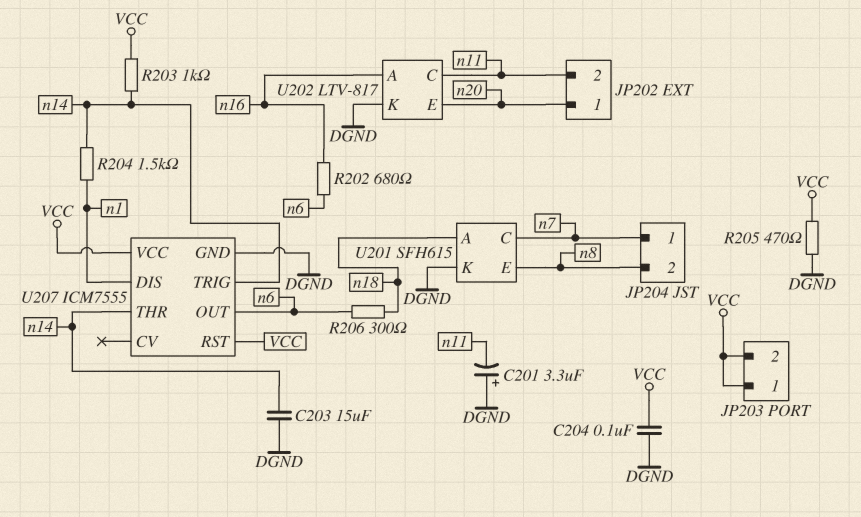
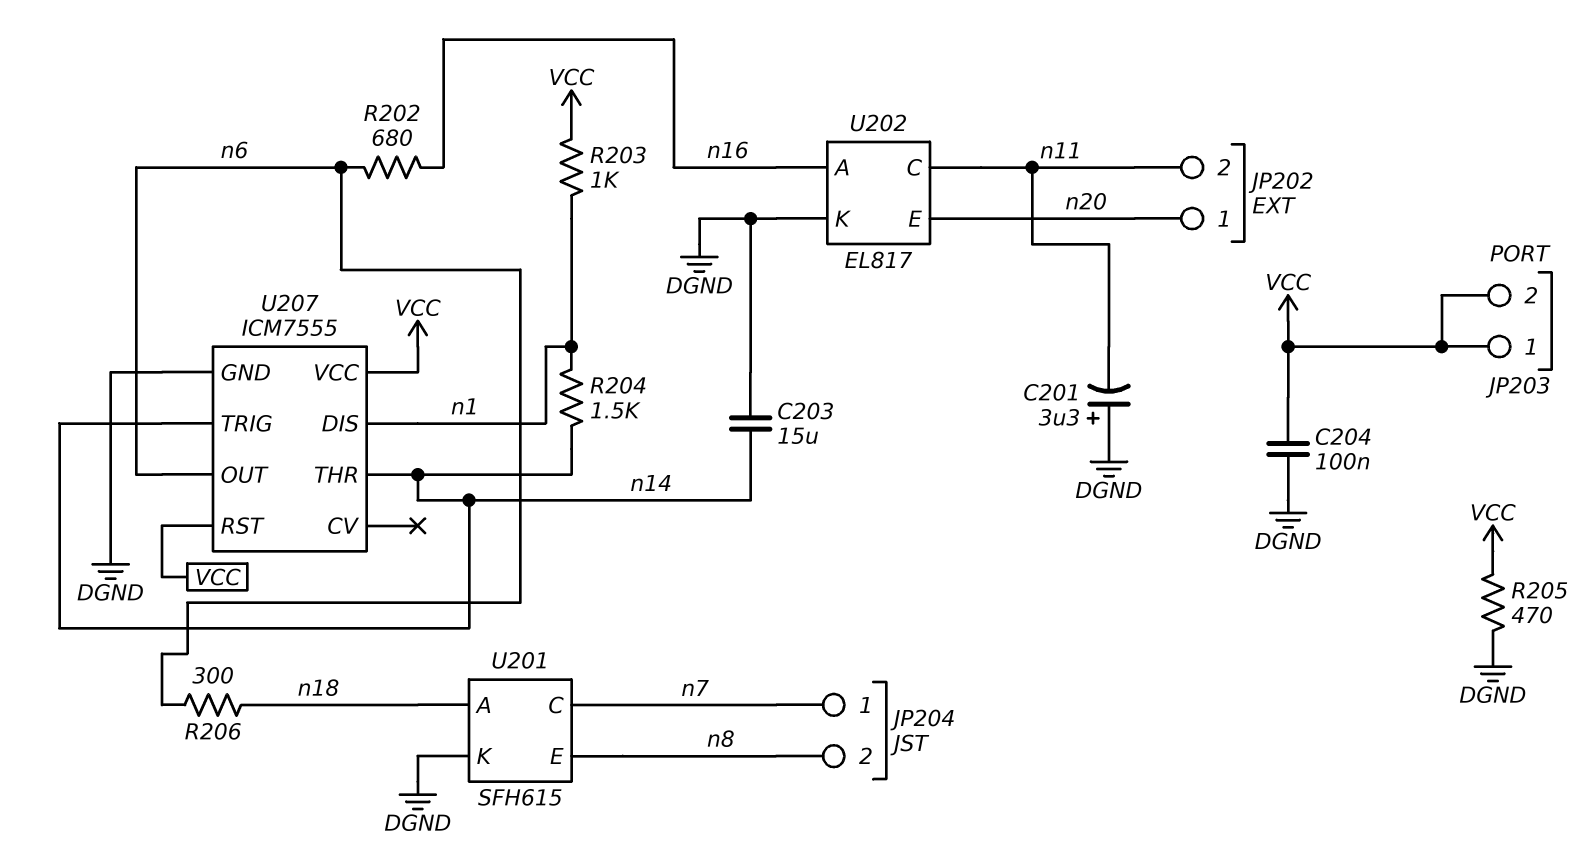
R203: 1k (VCC, n14) -> 1k (VCC, n1)
U202: LTV-817 -> EL817

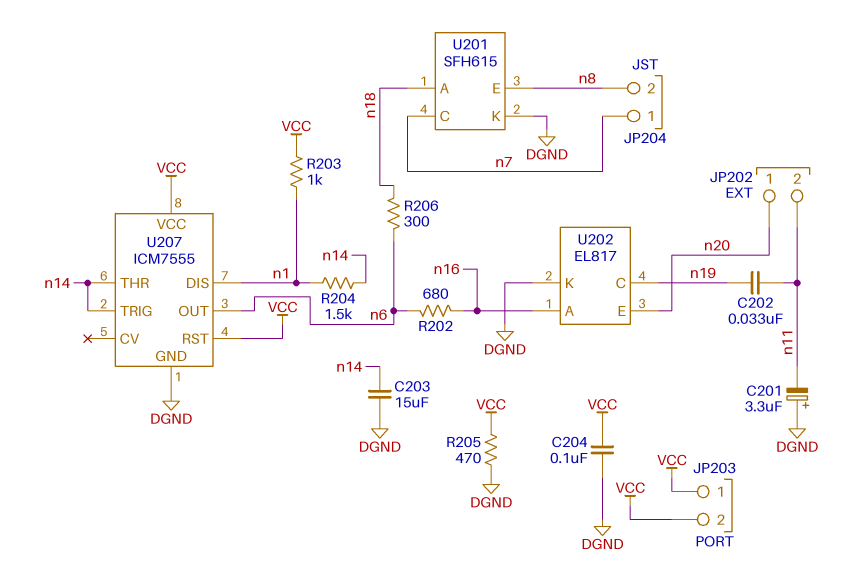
C202: none -> 33nF (n11, n19)
U202 pin C: n11 -> n19

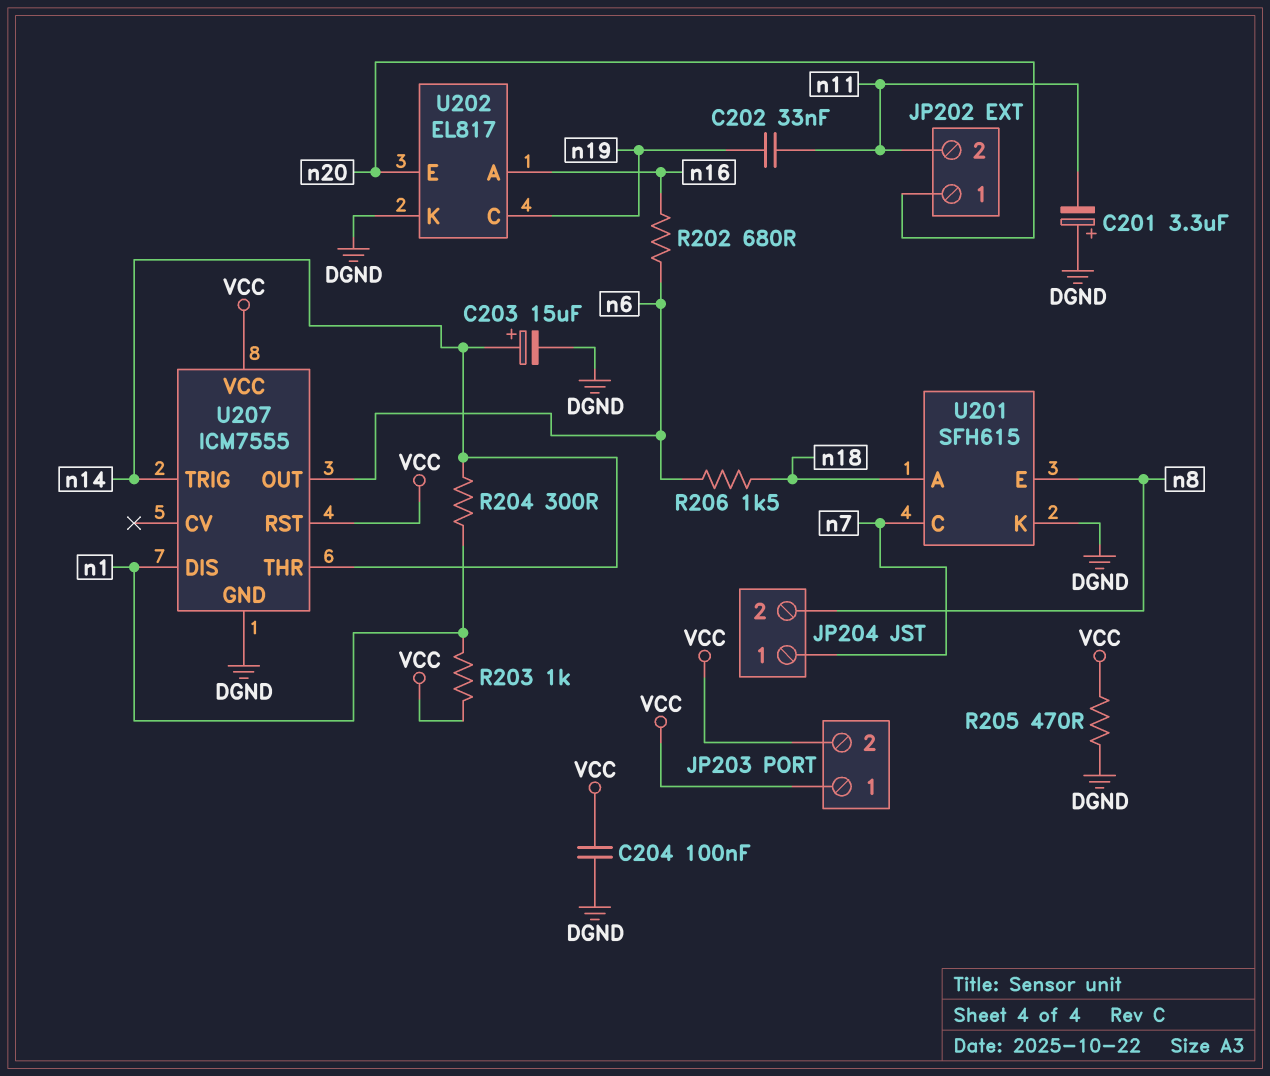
C203: 15uF (DGND, n14) -> 15uF (plus n14, minus DGND)
R204: 1.5k (n1, n14) -> 300 (n1, n14)
R206: 300 (n6, n18) -> 1.5k (n6, n18)

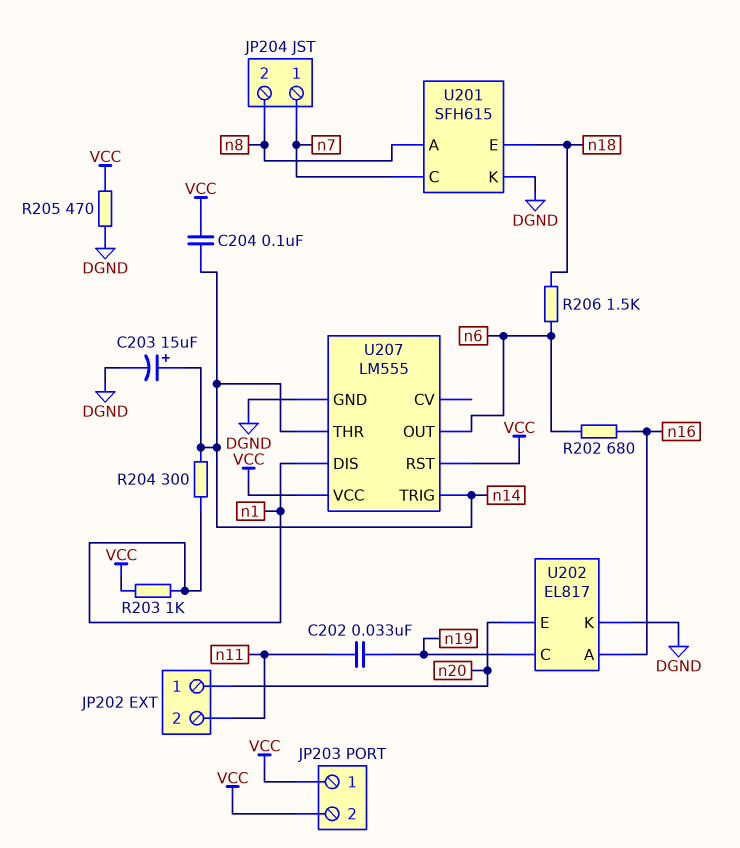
C201: 3.3uF (plus DGND, minus n11) -> none
C204: 100nF (DGND, VCC) -> 100nF (VCC, n14)
U201 pin A: n18 -> n8
U201 pin E: n8 -> n18
U207: ICM7555 -> LM555

